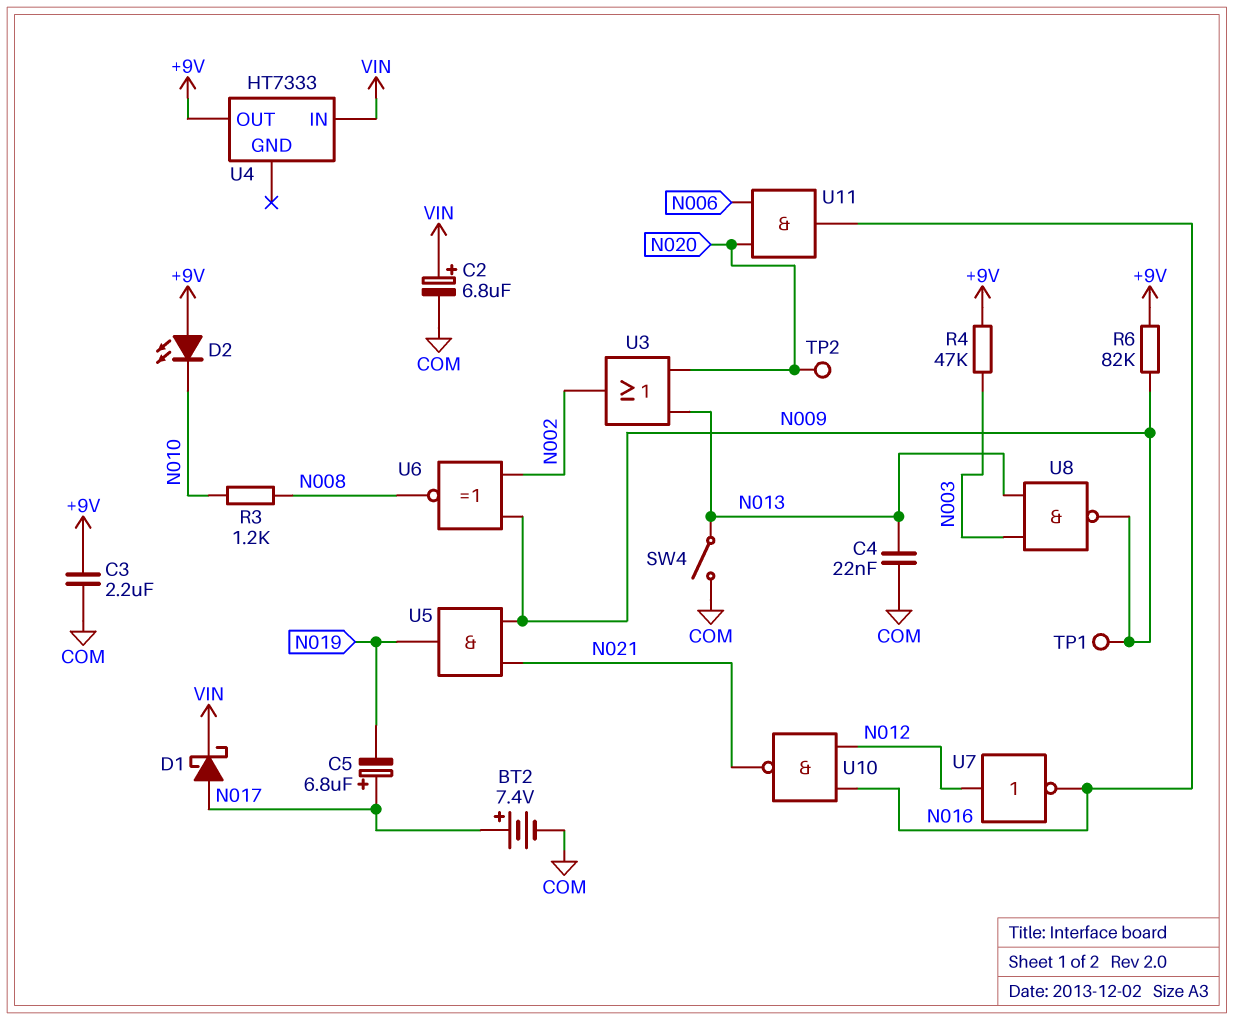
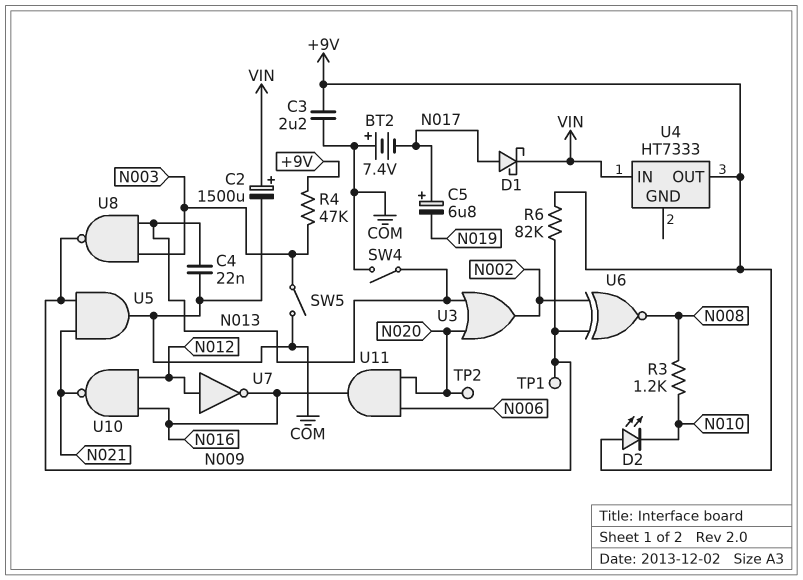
BT2: 7.4V (plus N017, minus COM) -> 7.4V (plus COM, minus N017)
C2: 6.8uF (plus VIN, minus COM) -> 1500uF (plus VIN, minus COM)
SW5: none -> switch (COM, N003)
U5: AND (in N009, in N021, out N019) -> AND (in N009, in N021, out COM)

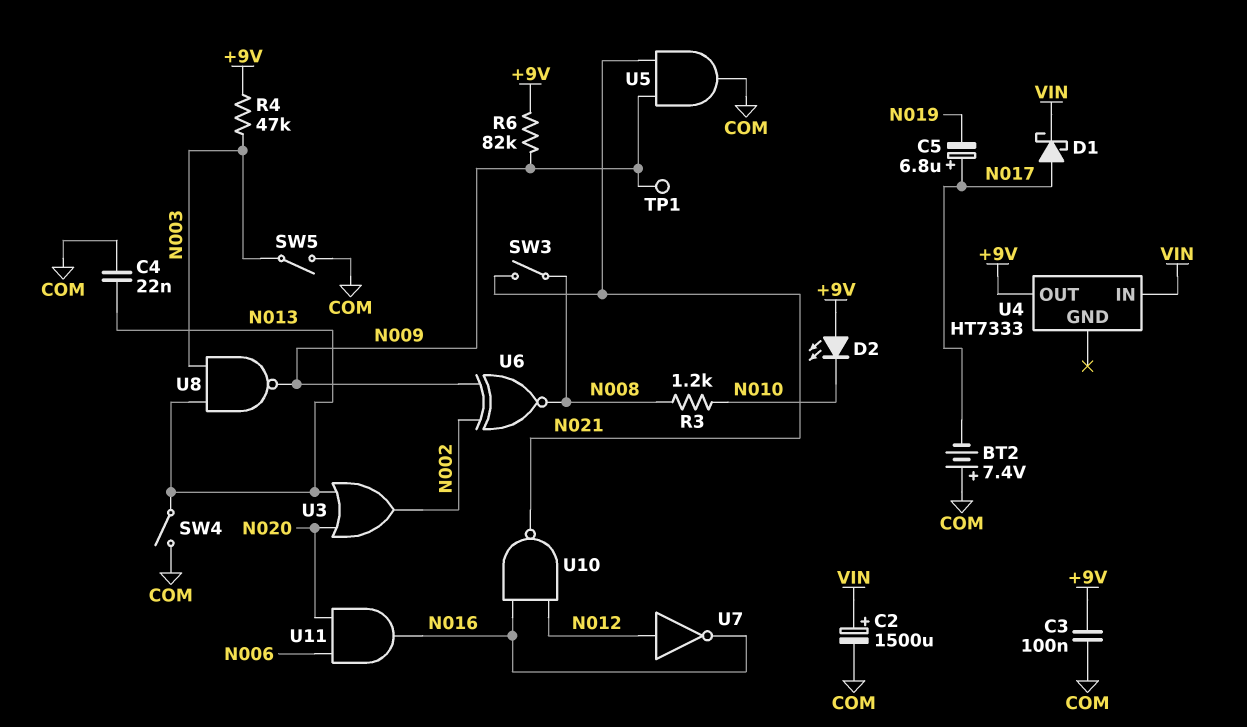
C3: 2.2uF (+9V, COM) -> 100nF (+9V, COM)
SW3: none -> switch (N008, N021)
TP2: test point (N020) -> none

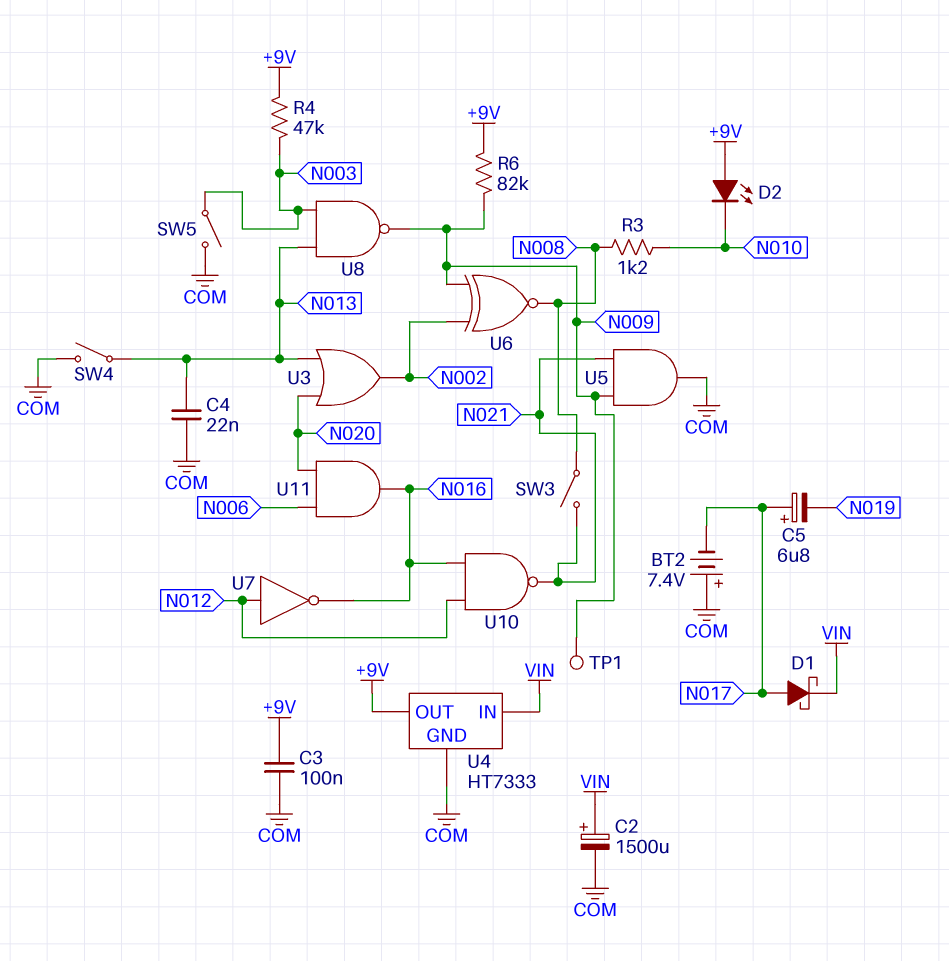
U4 pin GND: none -> COM

